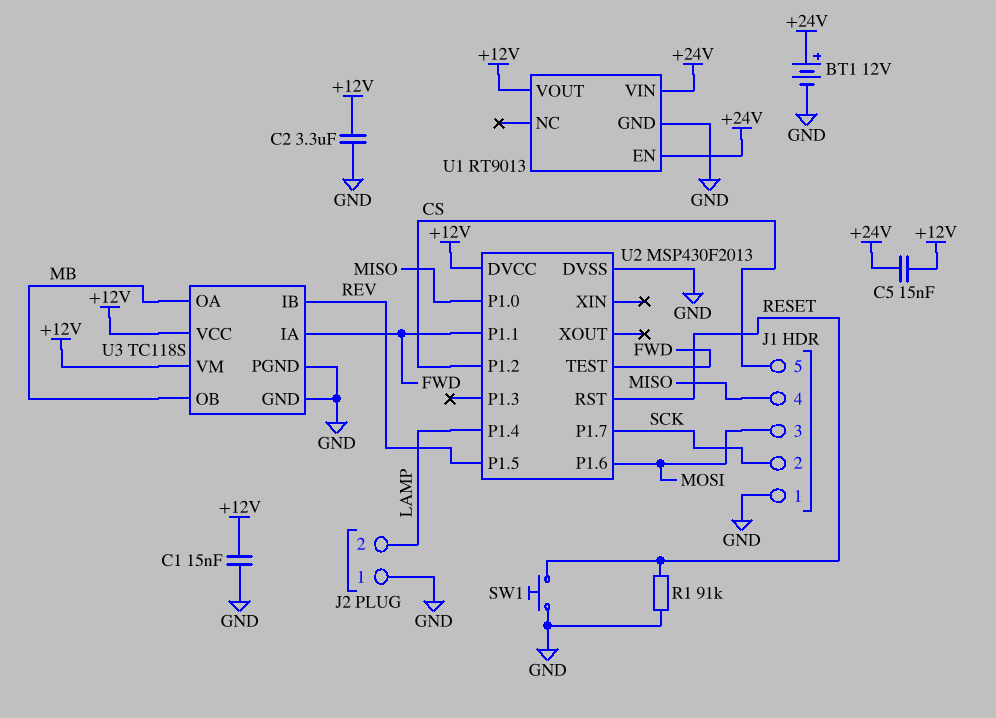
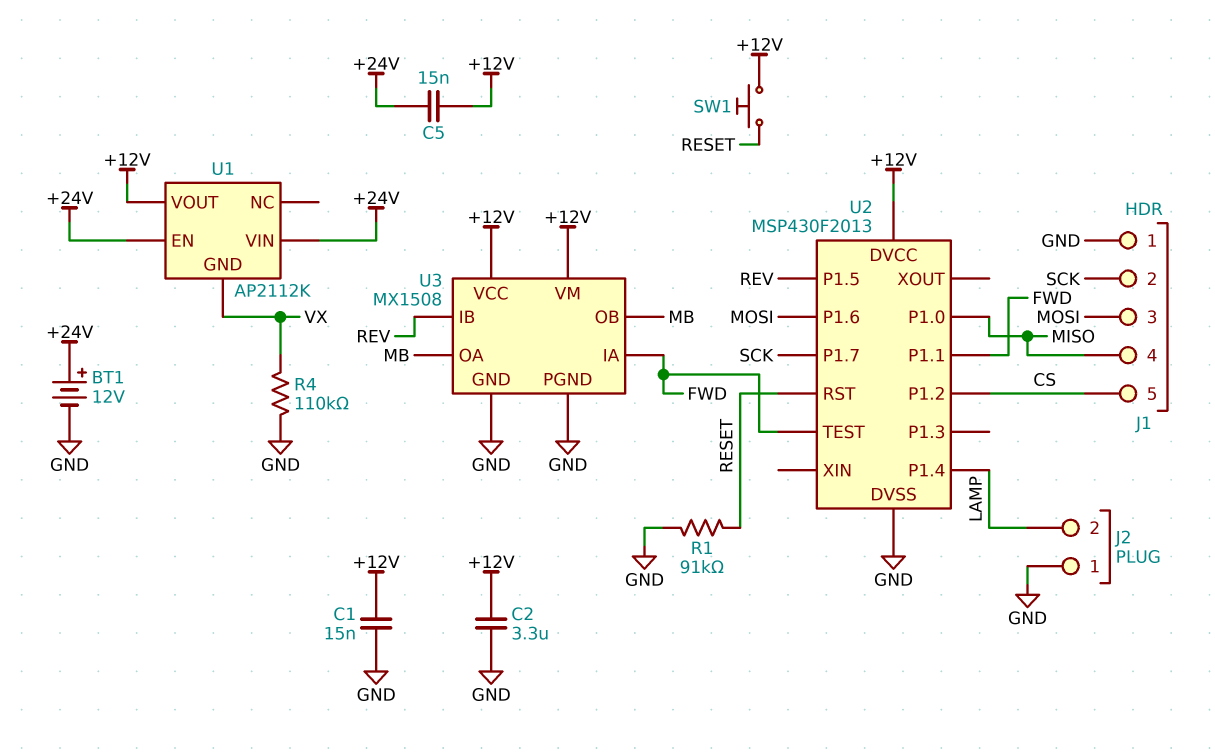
R4: none -> 110k (GND, VX)
SW1: button (GND, RESET) -> button (+12V, RESET)
U1: RT9013 -> AP2112K
U1 pin GND: GND -> VX
U3: TC118S -> MX1508

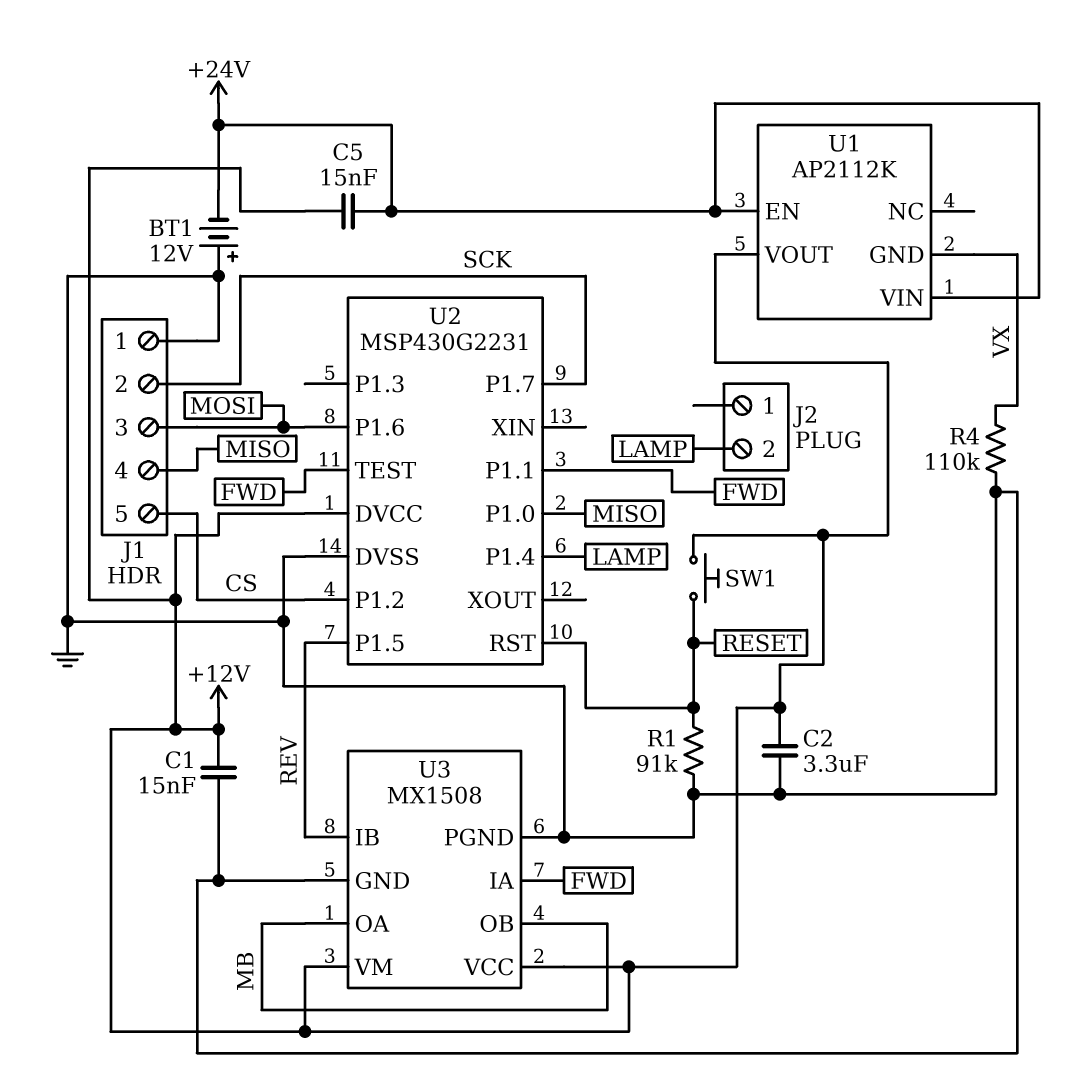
BT1: 12V (plus +24V, minus GND) -> 12V (plus GND, minus +24V)
J2 pin 1: GND -> none
U2: MSP430F2013 -> MSP430G2231

